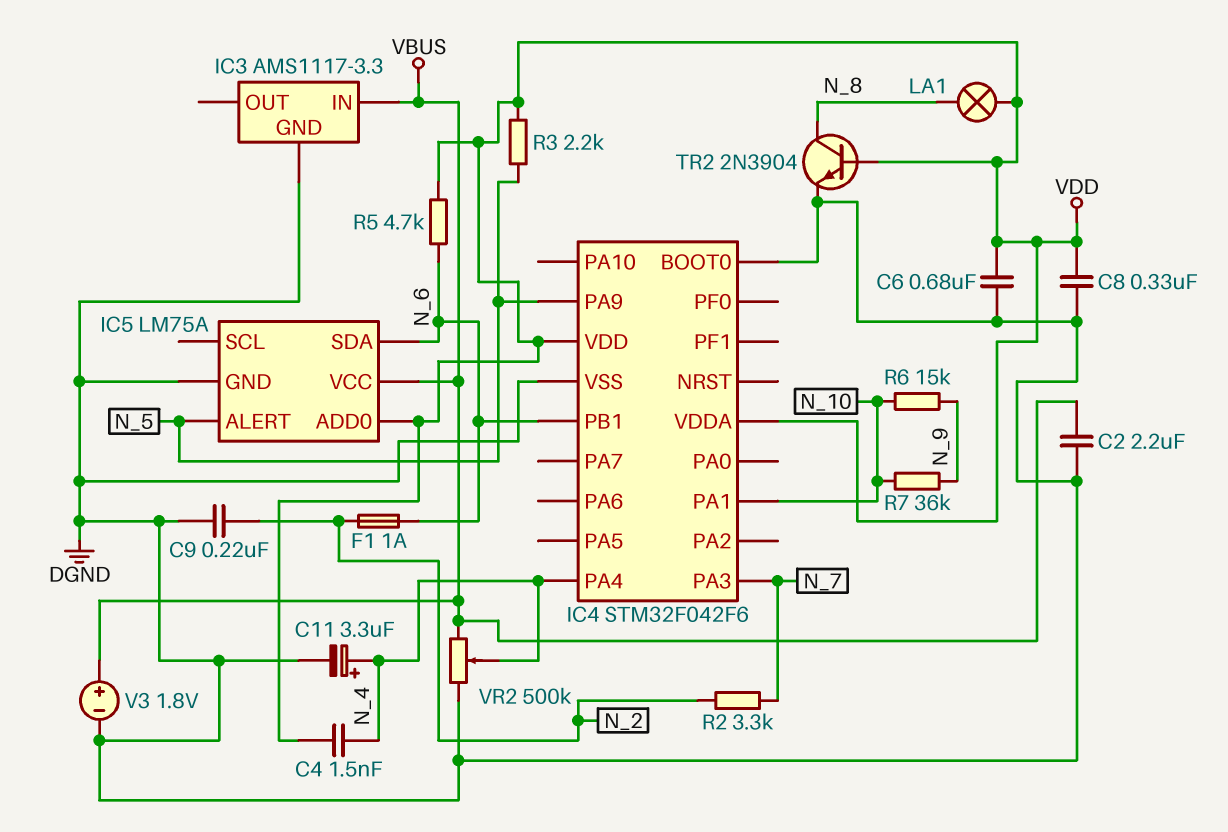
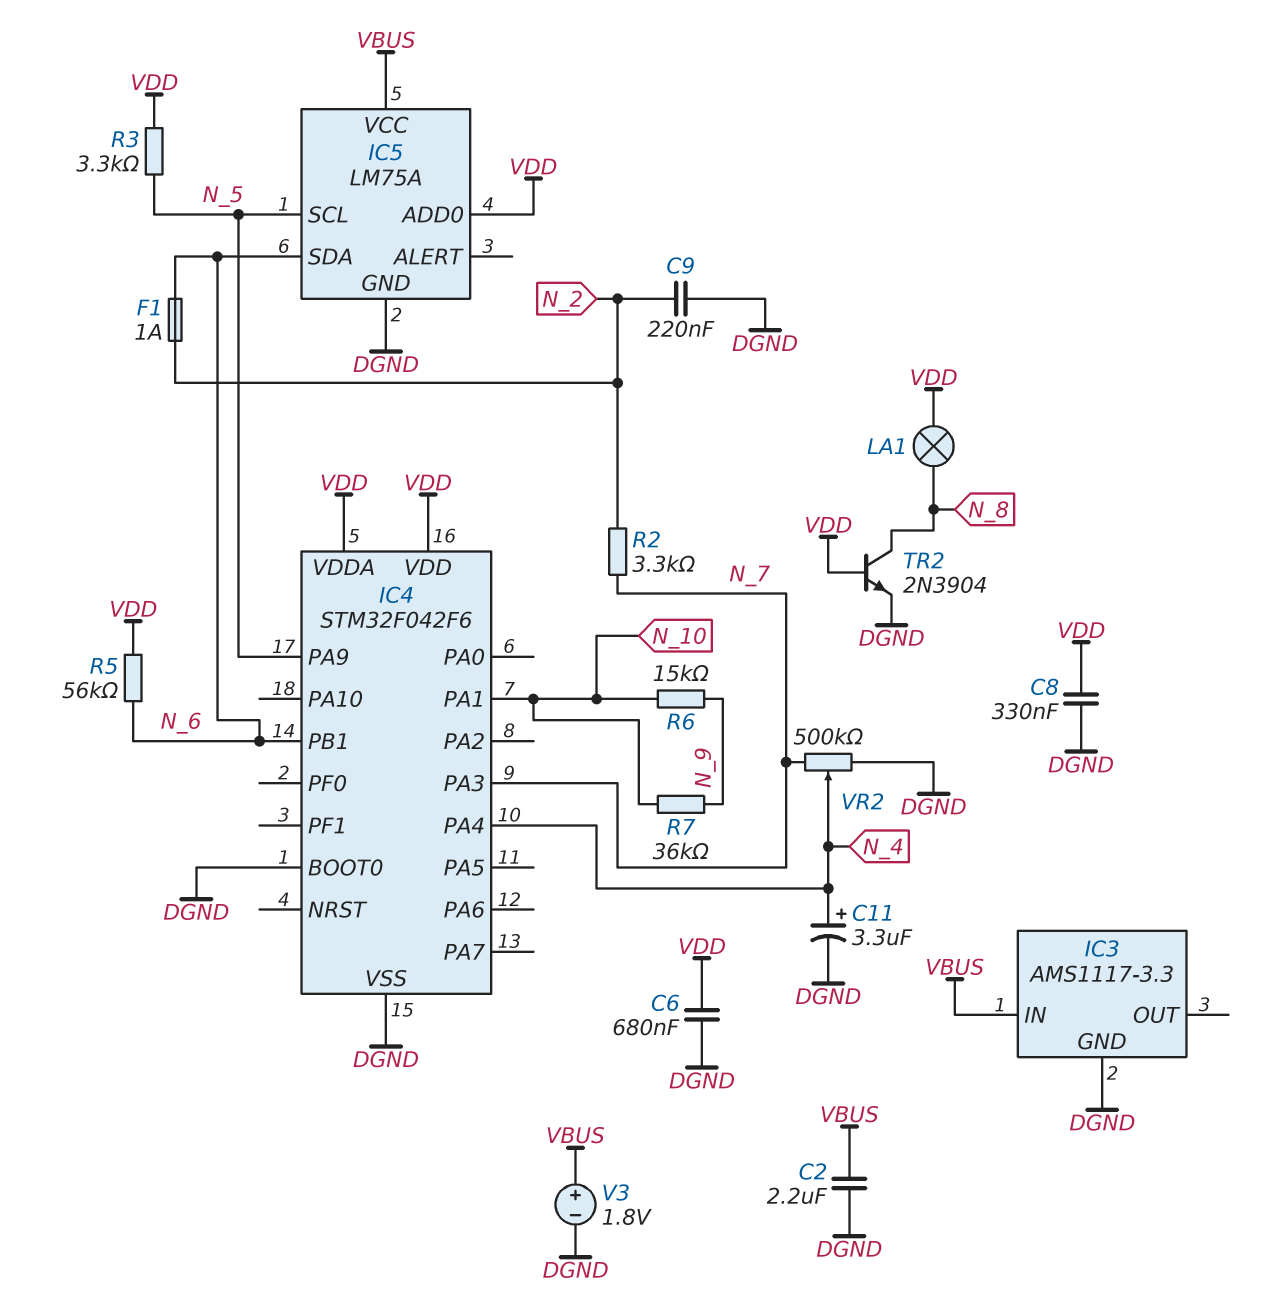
C4: 1.5nF (N_4, VDD) -> none
IC5 pin ALERT: N_5 -> none
IC5 pin SCL: none -> N_5
R3: 2.2k (N_5, VDD) -> 3.3k (N_5, VDD)
R5: 4.7k (N_6, VDD) -> 56k (N_6, VDD)
VR2: 500k (DGND, VBUS, wiper N_4) -> 500k (DGND, N_7, wiper N_4)

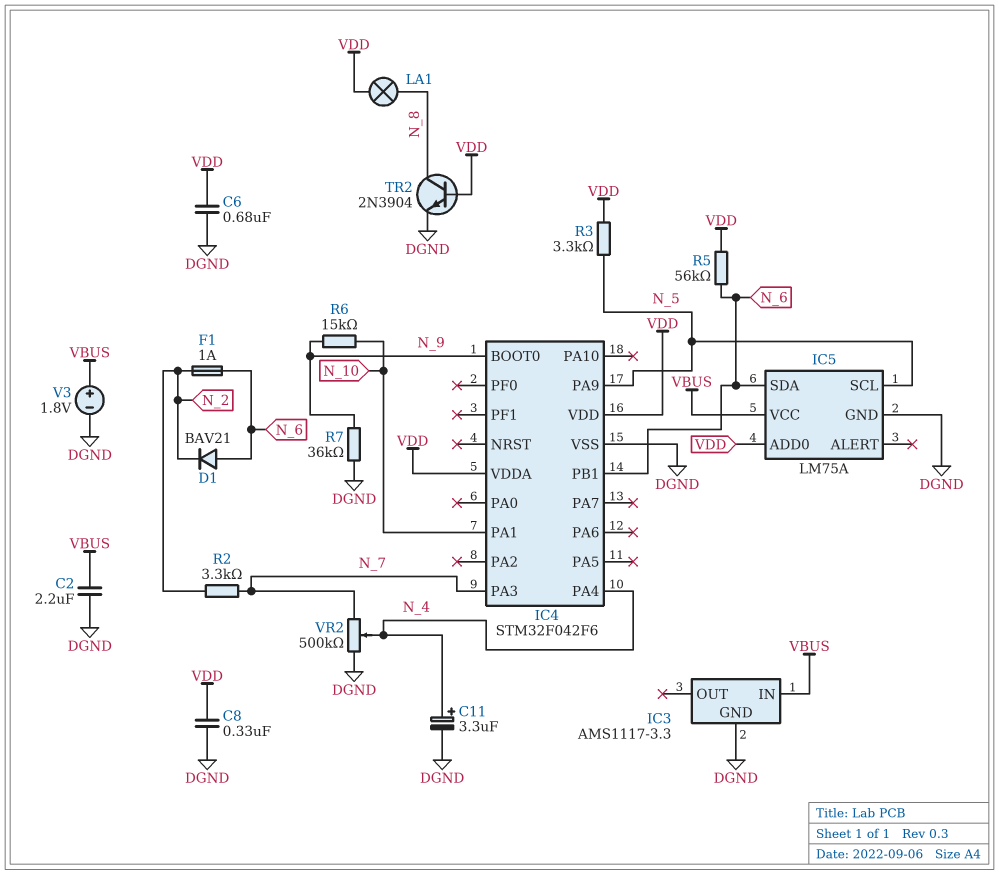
C9: 220nF (DGND, N_2) -> none
D1: none -> diode BAV21 (A N_6, K N_2)
IC4 pin BOOT0: DGND -> N_9
R7: 36k (N_9, N_10) -> 36k (DGND, N_9)

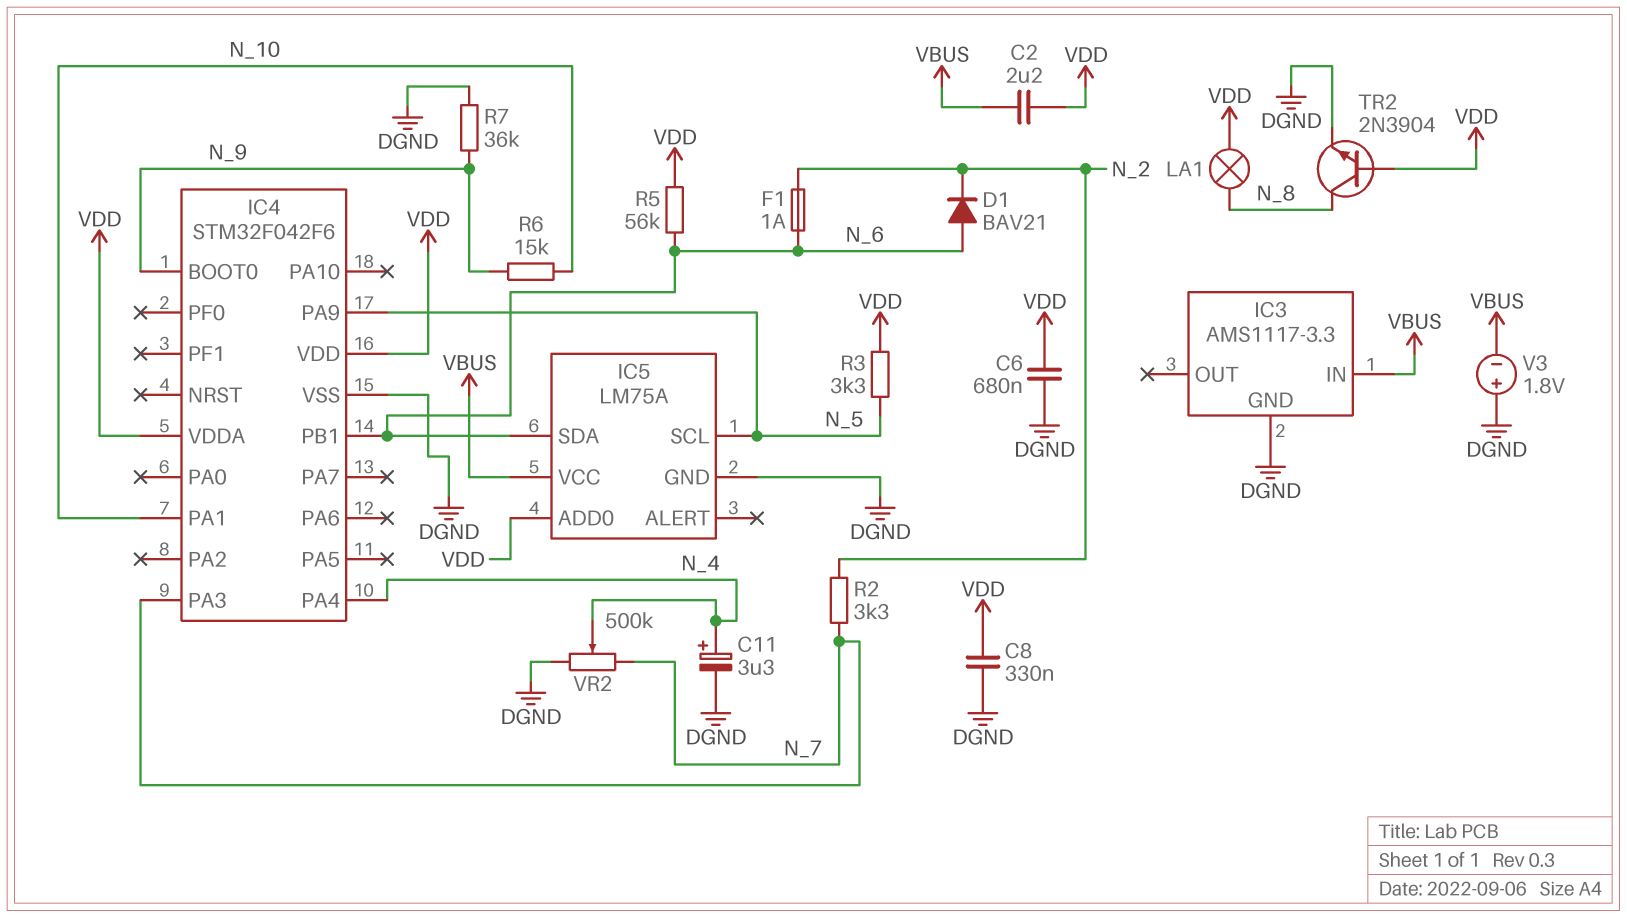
C2: 2.2uF (DGND, VBUS) -> 2.2uF (VBUS, VDD)
V3: 1.8V (plus VBUS, minus DGND) -> 1.8V (plus DGND, minus VBUS)

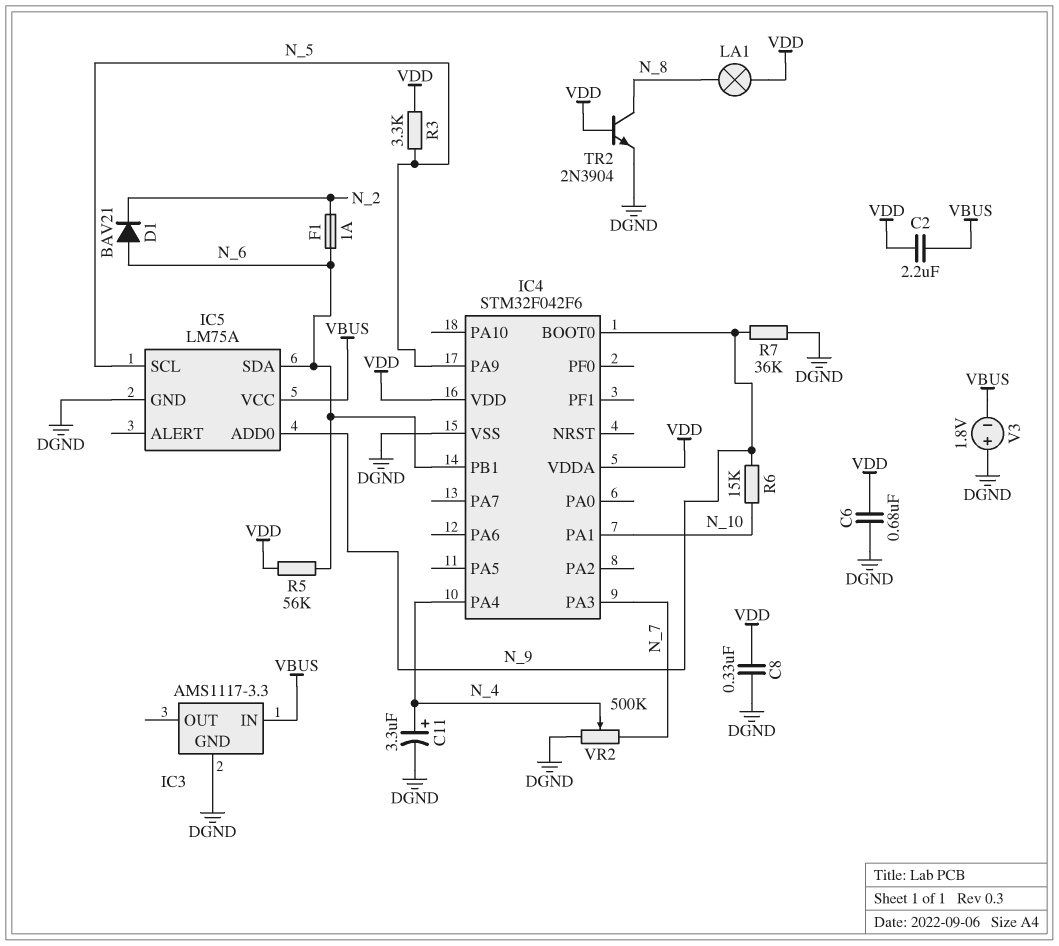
IC5 pin ADD0: VDD -> N_9
R2: 3.3k (N_2, N_7) -> none

